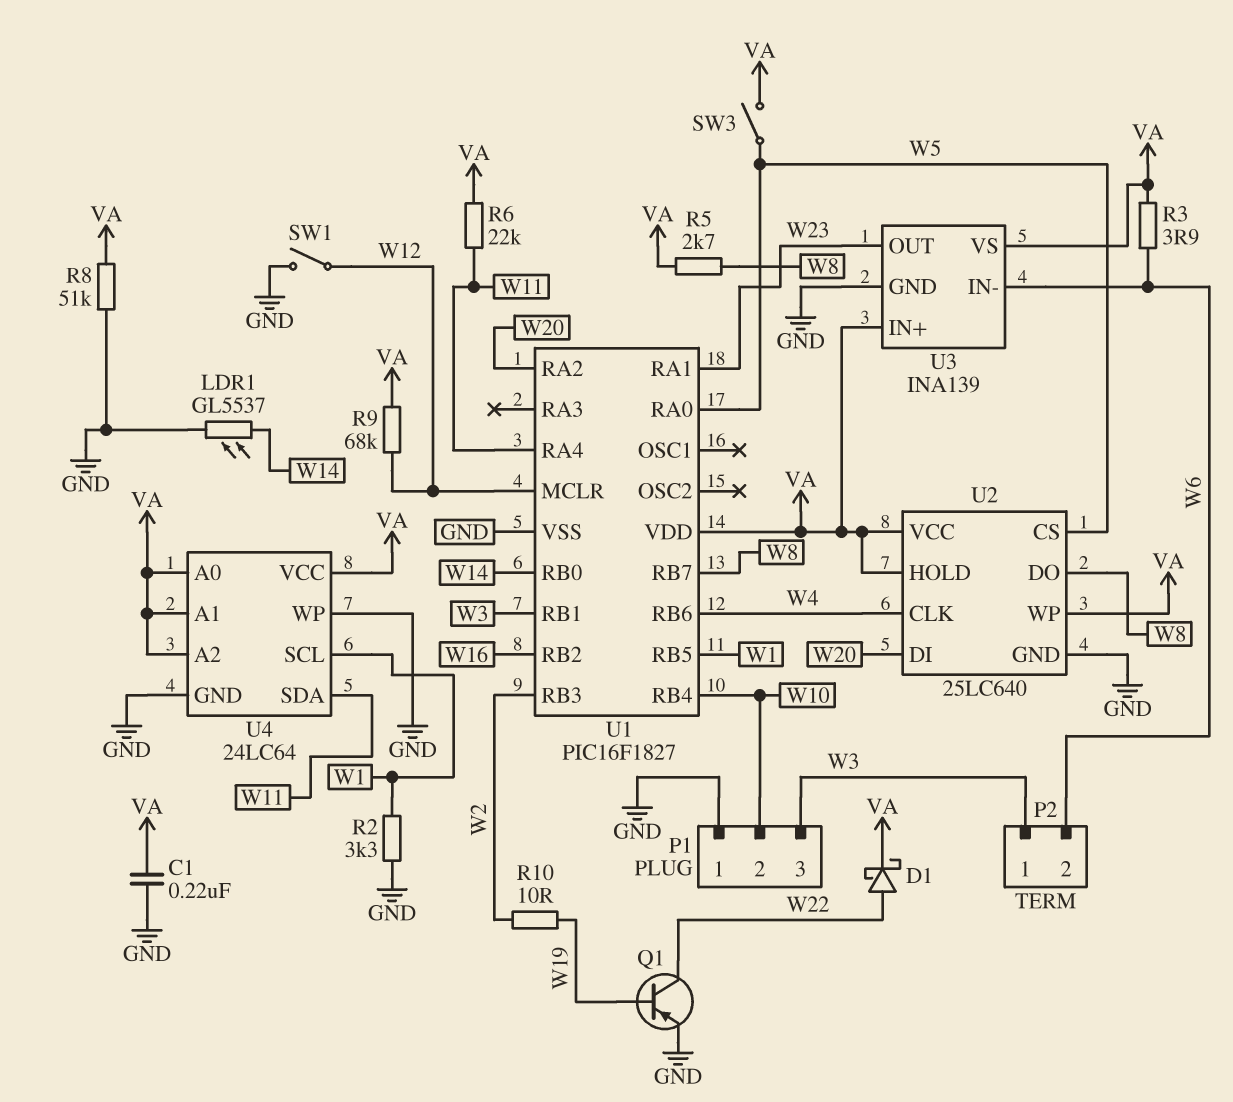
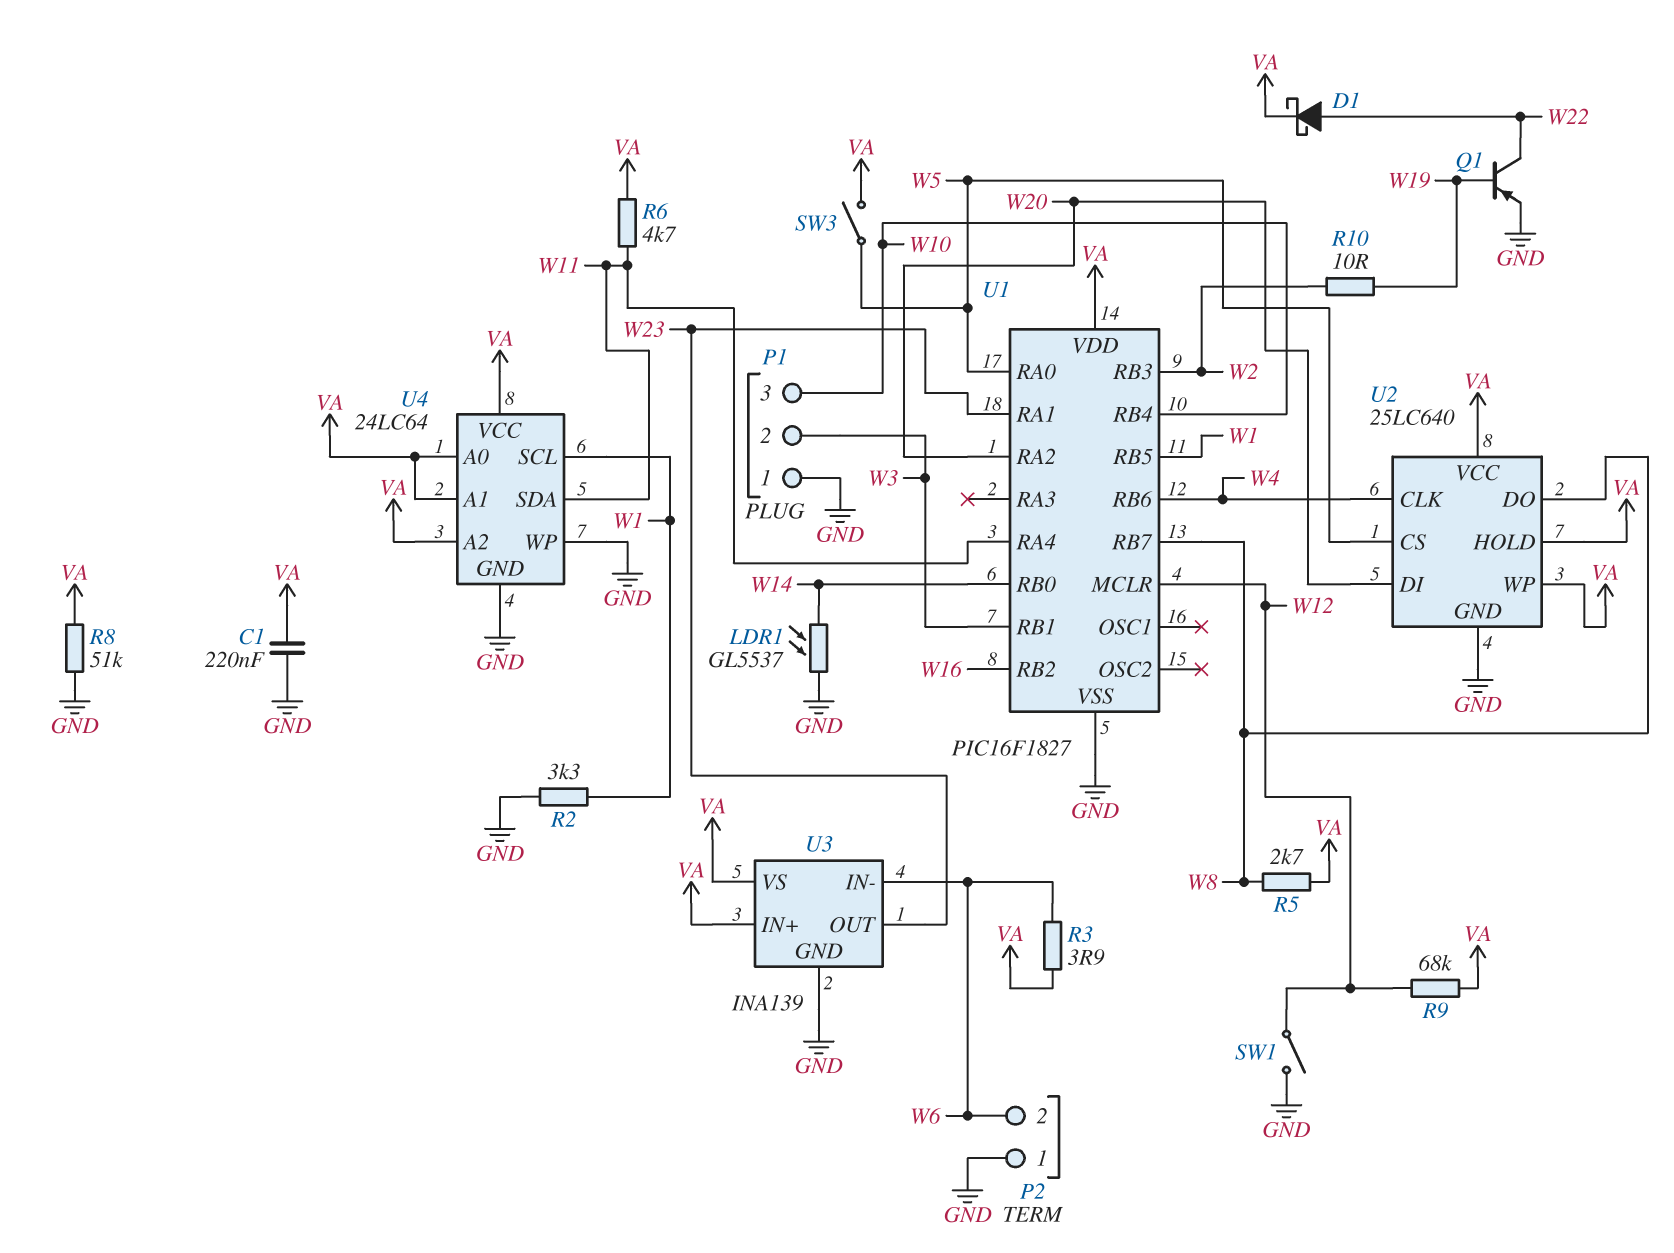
P1 pin 2: W10 -> W3
P1 pin 3: W3 -> W10
P2 pin 1: W3 -> GND
R6: 22k (VA, W11) -> 4.7k (VA, W11)

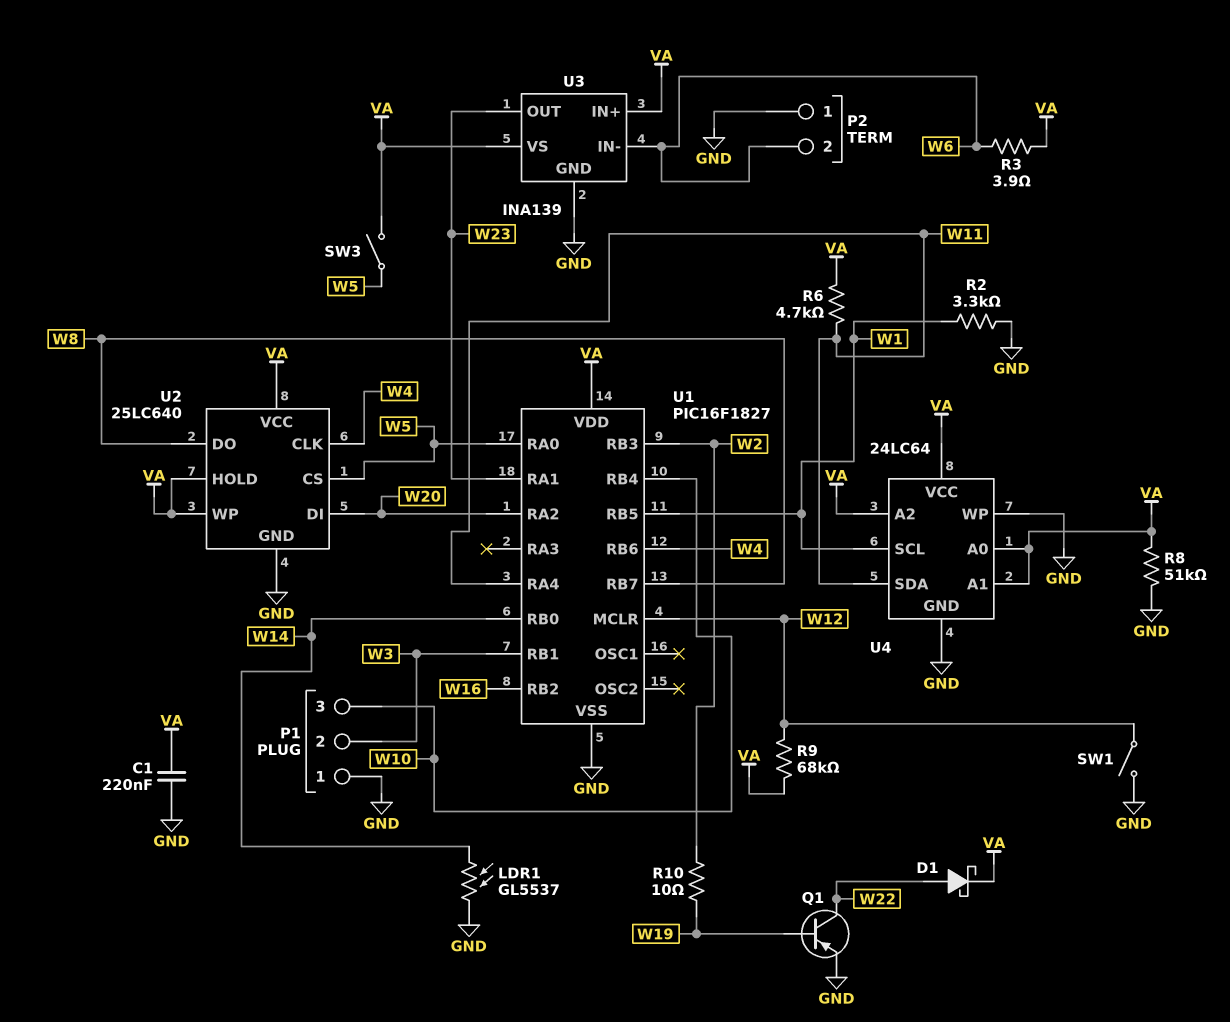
R5: 2.7k (VA, W8) -> none

